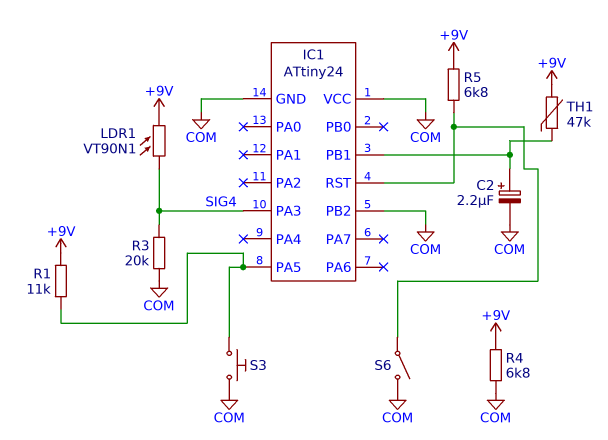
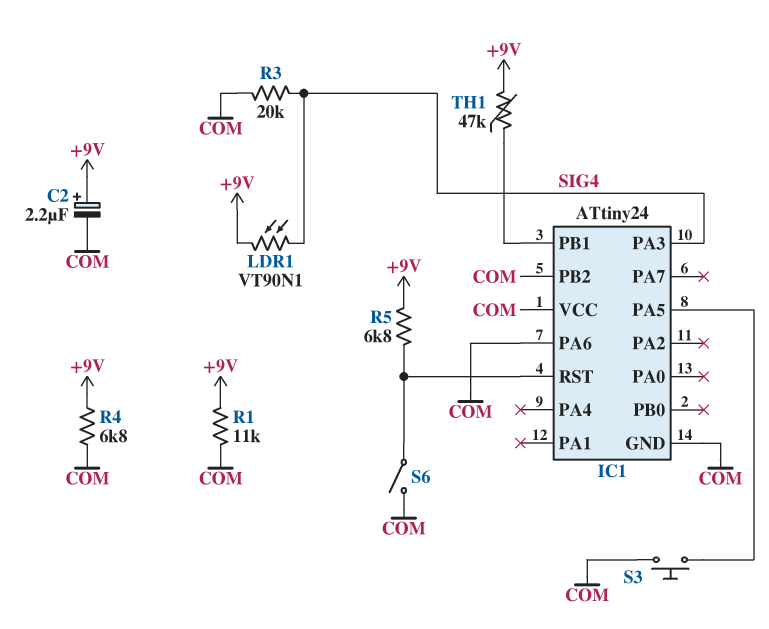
C2: 2.2uF (plus IC1/PB1, minus COM) -> 2.2uF (plus +9V, minus COM)
IC1 pin PA6: none -> COM
R1: 11k (+9V, IC1/PA5) -> 11k (+9V, COM)

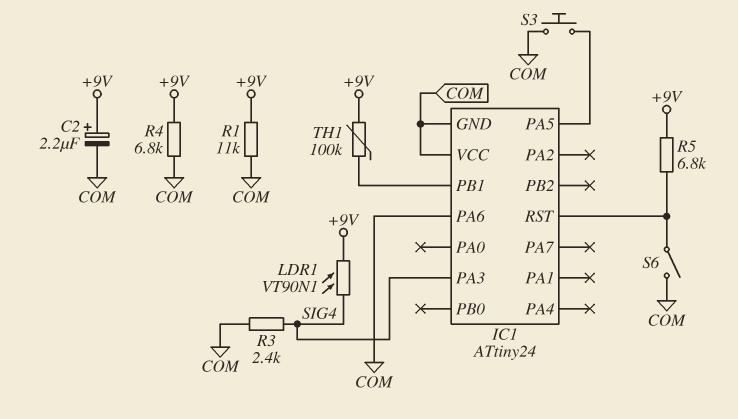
IC1 pin PB2: COM -> none
R3: 20k (COM, SIG4) -> 2.4k (COM, SIG4)
TH1: 47k (+9V, IC1/PB1) -> 100k (+9V, IC1/PB1)

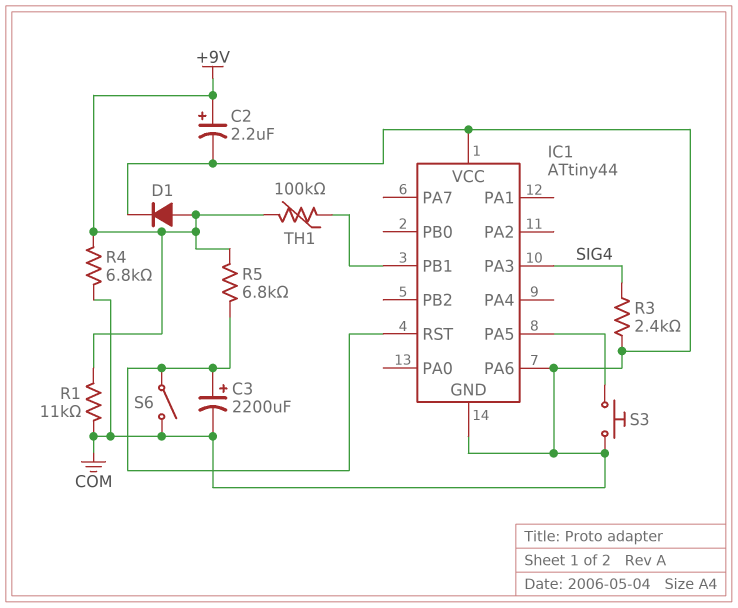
C3: none -> 2200uF (plus IC1/RST, minus COM)
D1: none -> diode (A +9V, K COM)
IC1: ATtiny24 -> ATtiny44
LDR1: VT90N1 (+9V, SIG4) -> none

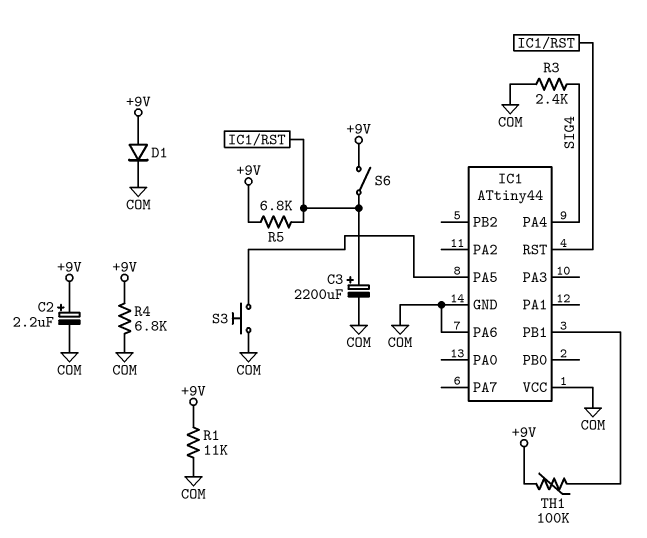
IC1 pin PA3: SIG4 -> none
IC1 pin PA4: none -> SIG4
S6: switch (COM, IC1/RST) -> switch (+9V, IC1/RST)

